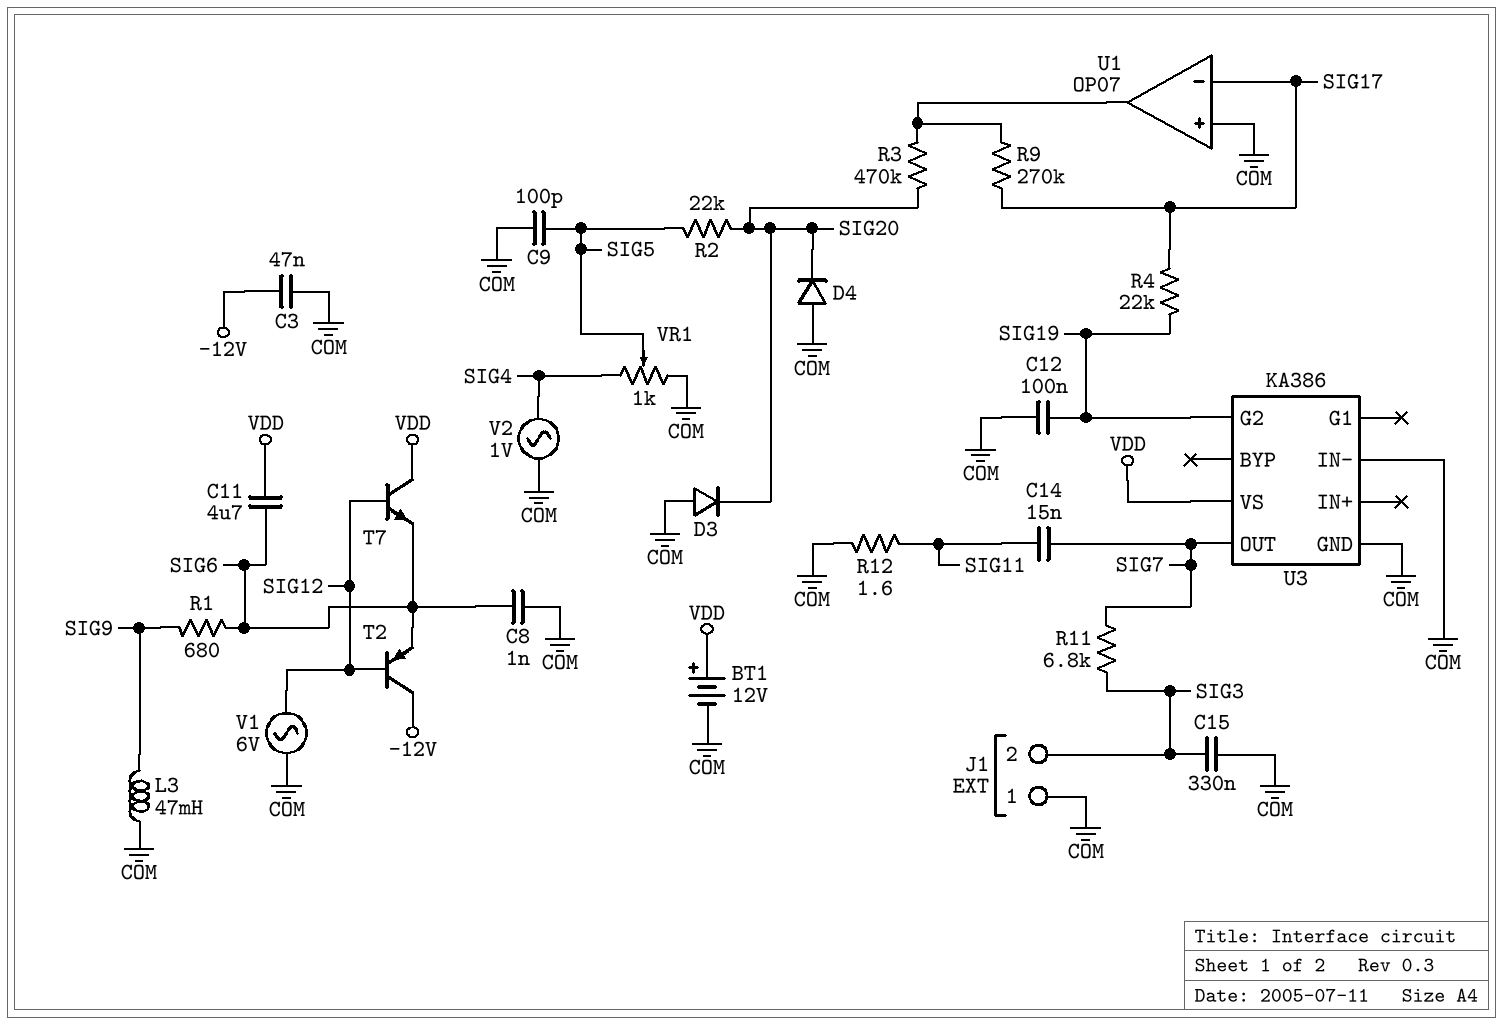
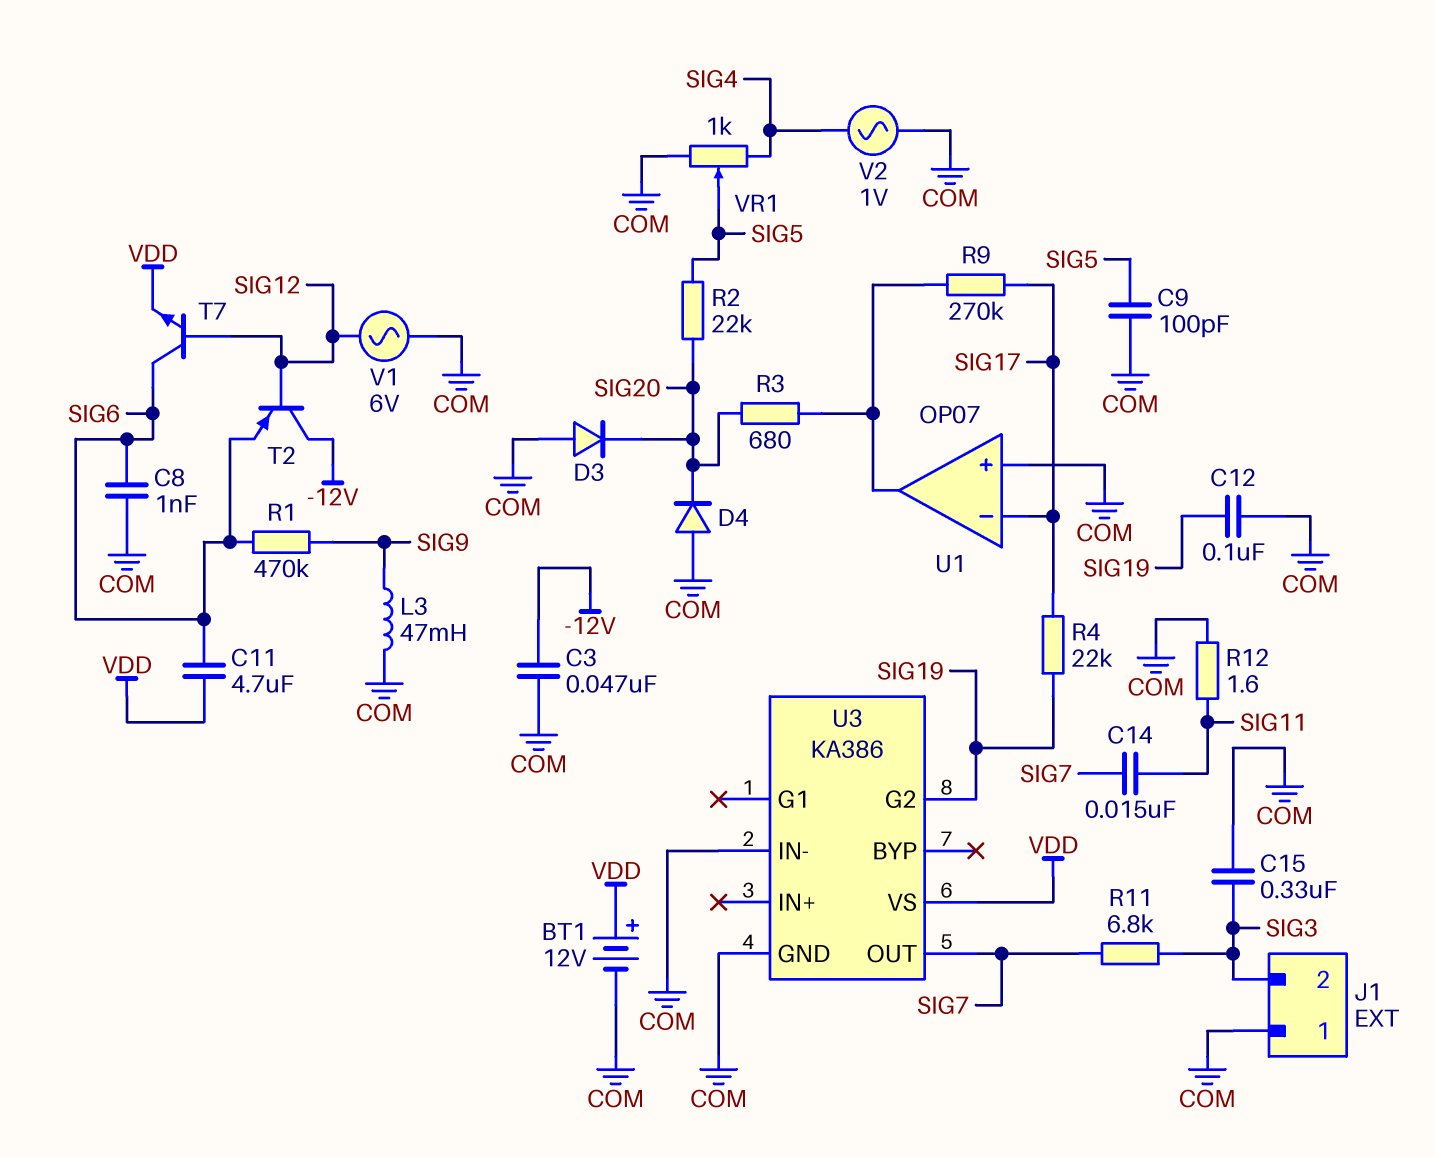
R1: 680 (SIG6, SIG9) -> 470k (SIG6, SIG9)
R3: 470k (SIG20, U1/out) -> 680 (SIG20, U1/out)
T7: NPN (B SIG12, C VDD, E SIG6) -> NPN (B SIG12, C SIG6, E VDD)

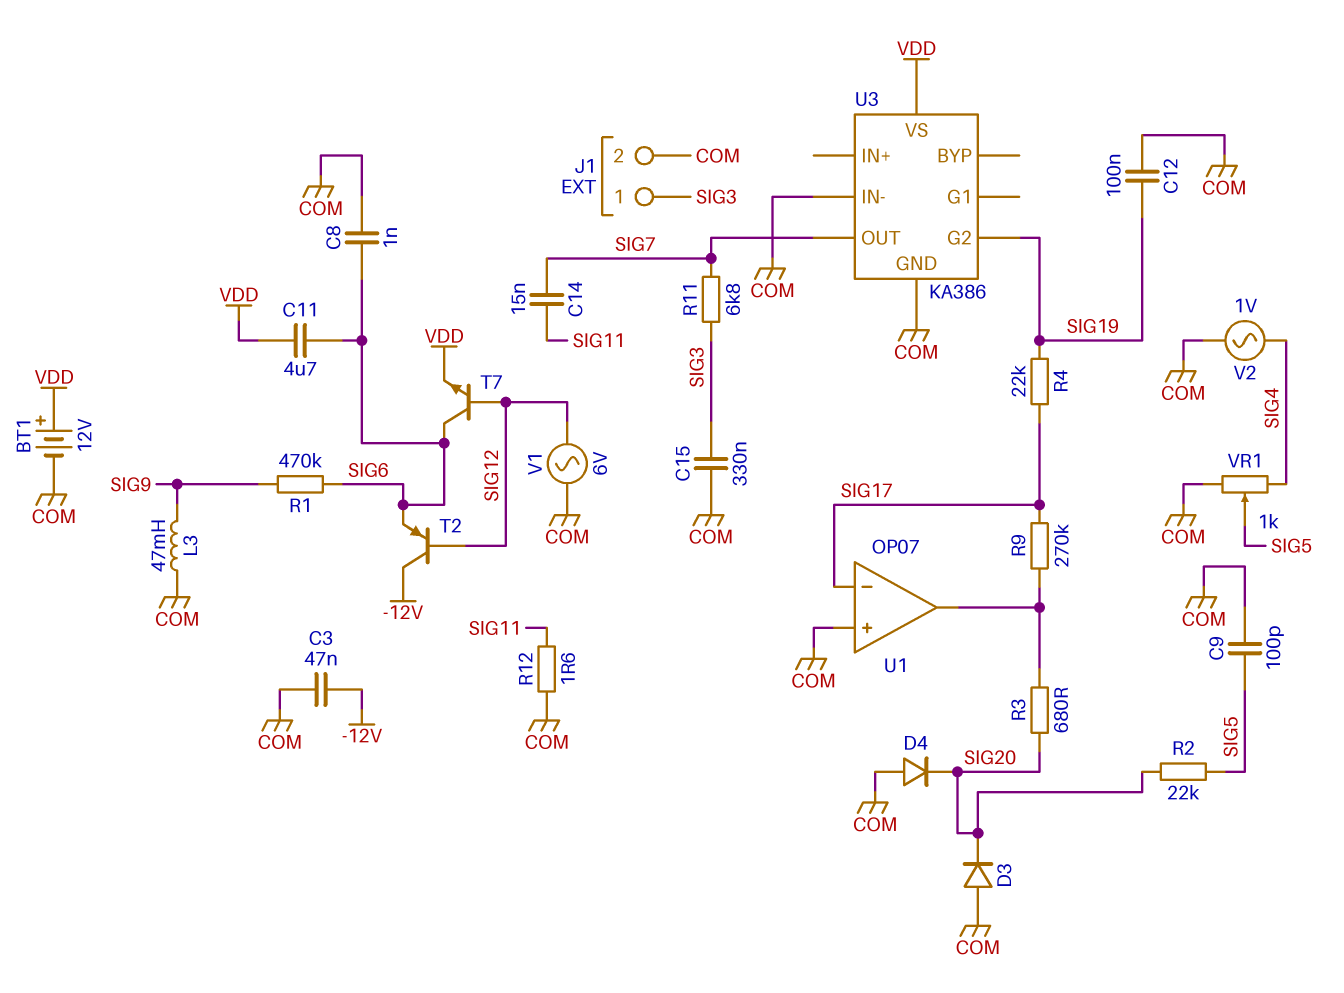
J1 pin 1: COM -> SIG3
J1 pin 2: SIG3 -> COM

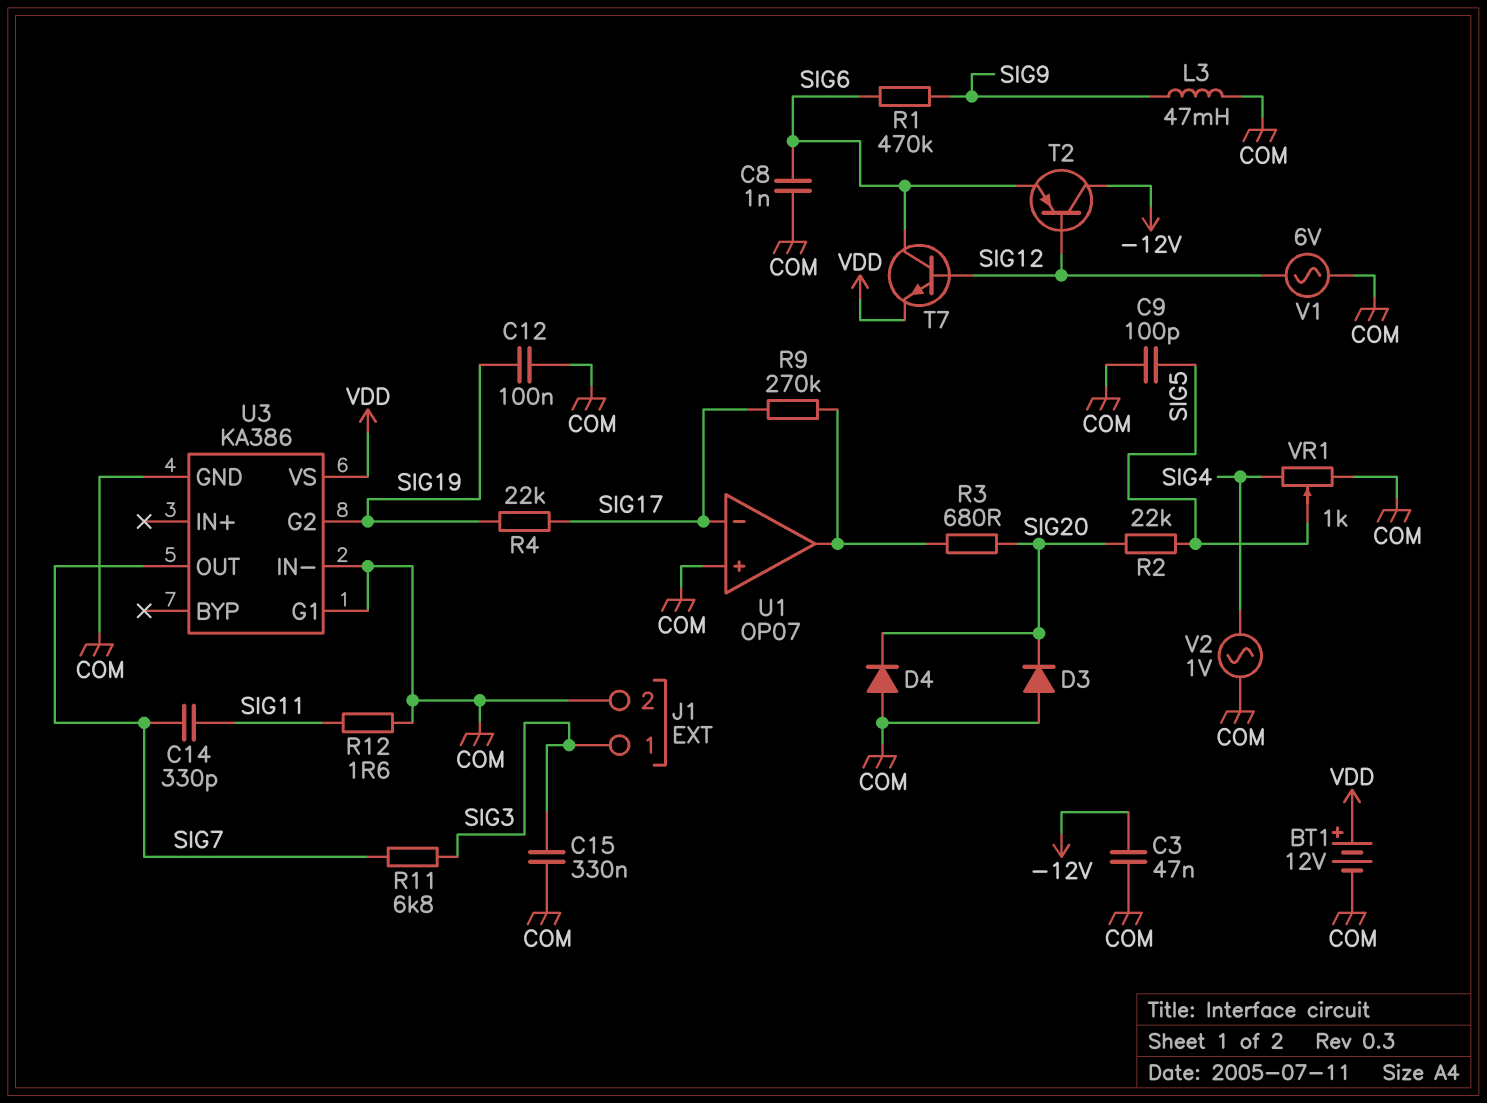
C11: 4.7uF (SIG6, VDD) -> none
C14: 15nF (SIG7, SIG11) -> 330pF (SIG7, SIG11)
U3 pin G1: none -> COM

